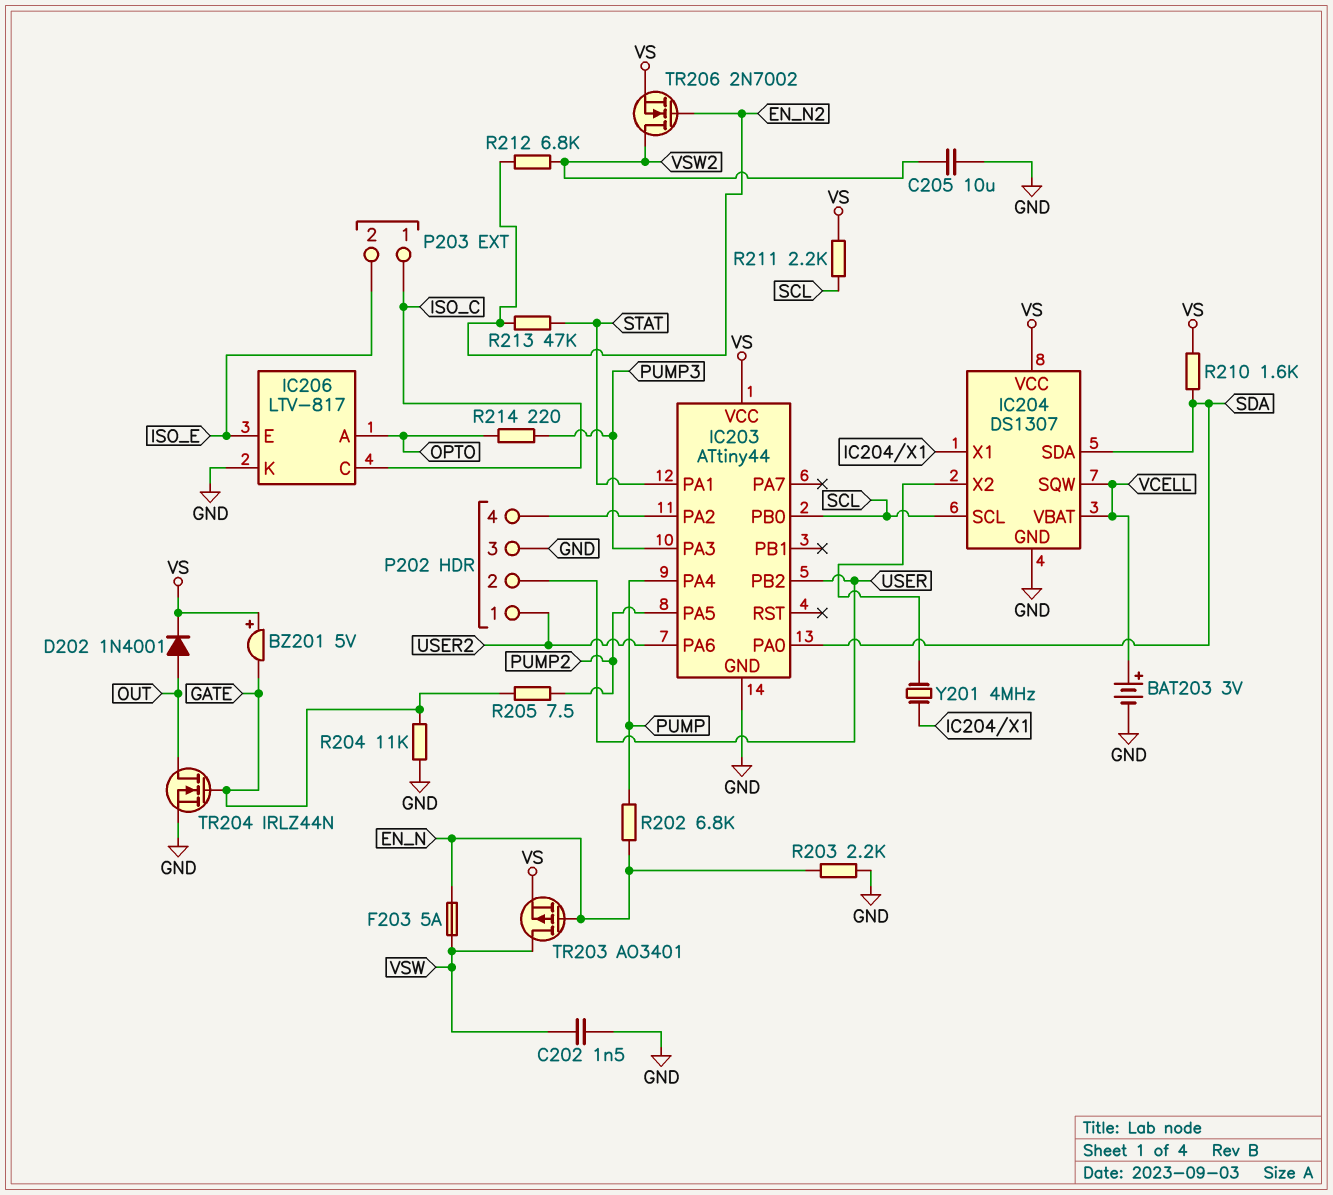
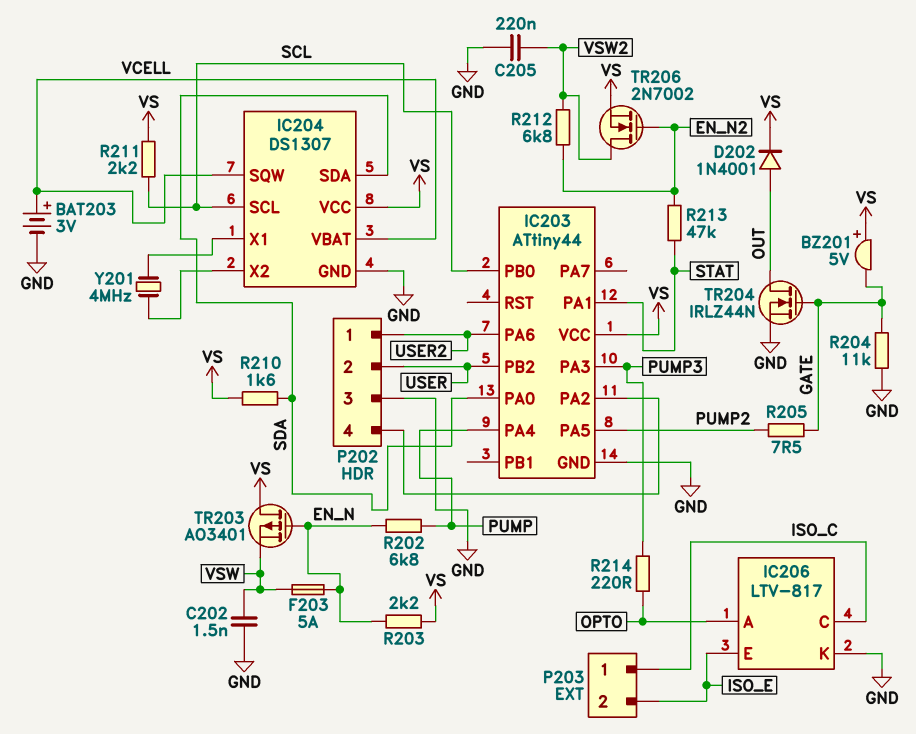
C205: 10uF (GND, VSW2) -> 220nF (GND, VSW2)
R203: 2.2k (EN_N, GND) -> 2.2k (EN_N, VS)
TR203: PMOS AO3401 (G EN_N, D VSW, S VS) -> PMOS AO3401 (G EN_N, D VS, S VSW)

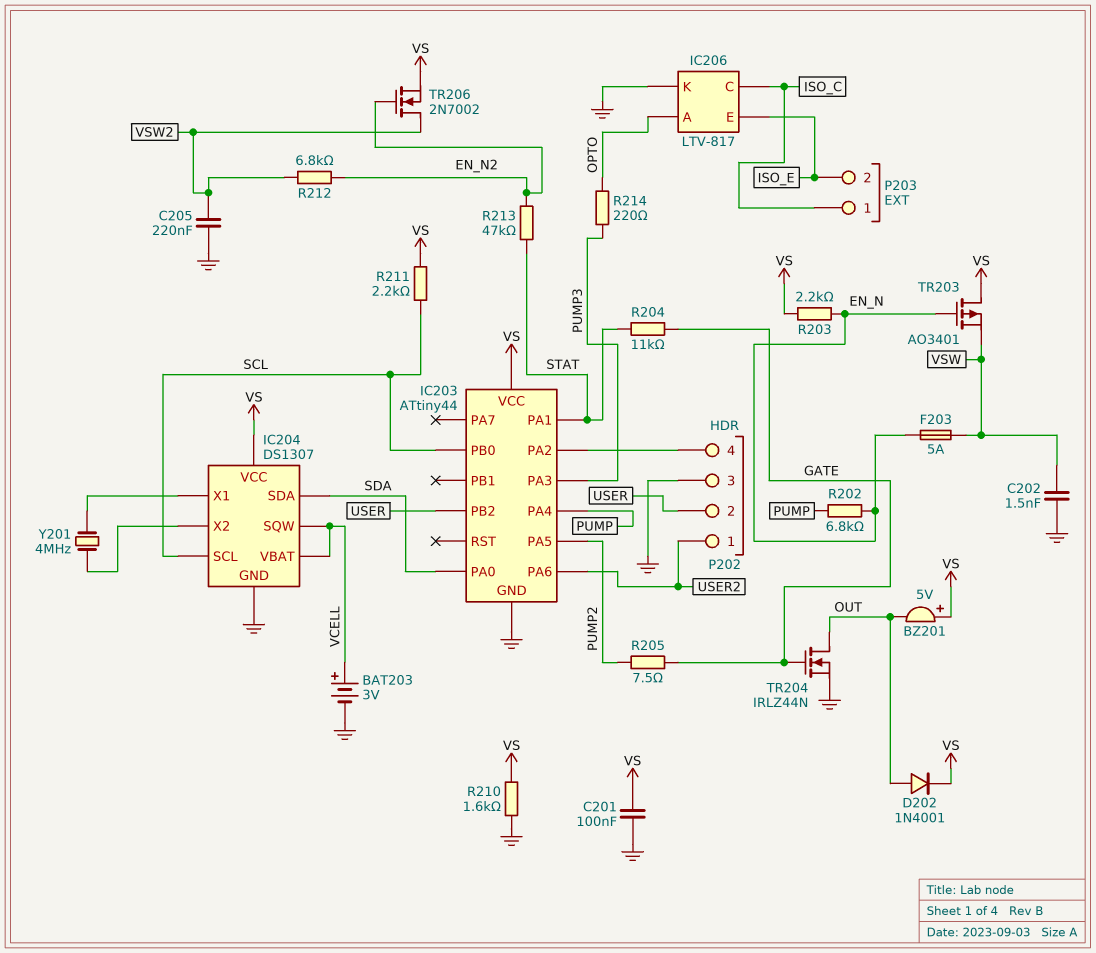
BZ201: buzzer 5V (plus VS, minus GATE) -> buzzer 5V (plus VS, minus OUT)
C201: none -> 100nF (GND, VS)
R204: 11k (GATE, GND) -> 11k (GATE, STAT)
R210: 1.6k (SDA, VS) -> 1.6k (GND, VS)

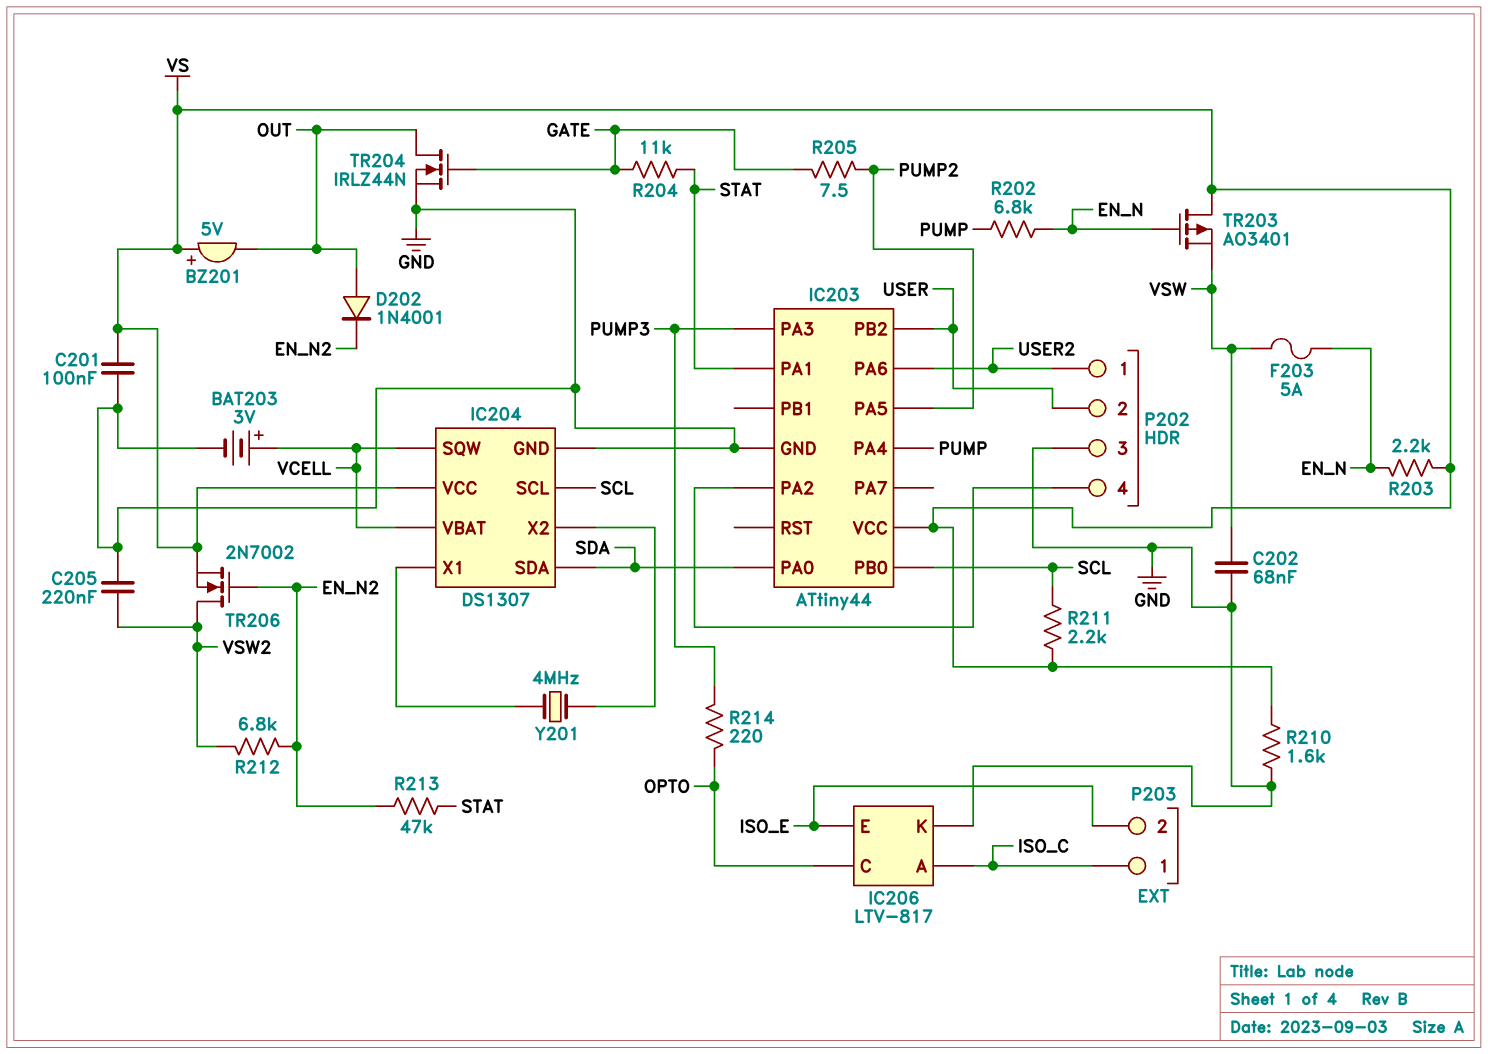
C202: 1.5nF (GND, VSW) -> 68nF (GND, VSW)
D202: diode 1N4001 (A OUT, K VS) -> diode 1N4001 (A OUT, K EN_N2)
IC206 pin A: OPTO -> ISO_C
IC206 pin C: ISO_C -> OPTO

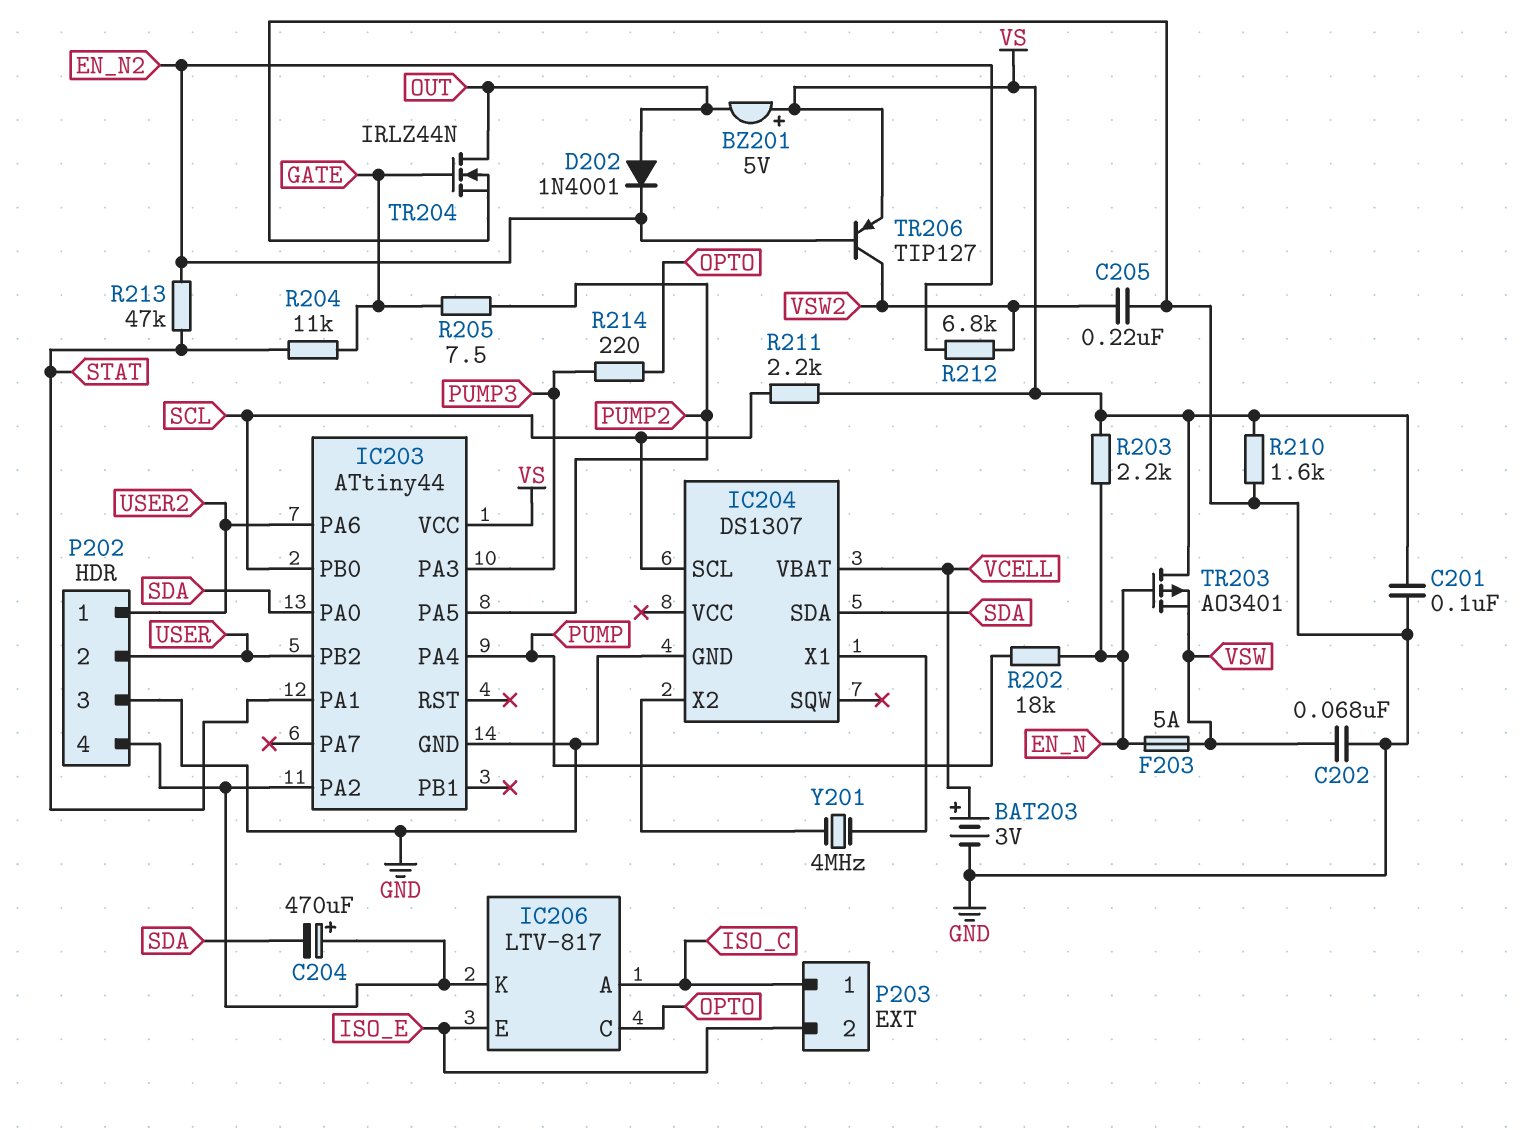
C204: none -> 470uF (plus IC203/PA2, minus SDA)
IC204 pin SQW: VCELL -> none
IC204 pin VCC: VS -> none
IC206 pin K: GND -> IC203/PA2
R202: 6.8k (EN_N, PUMP) -> 18k (EN_N, PUMP)
TR206: NMOS 2N7002 (G EN_N2, D VSW2, S VS) -> PNP TIP127 (B EN_N2, C VSW2, E VS)

